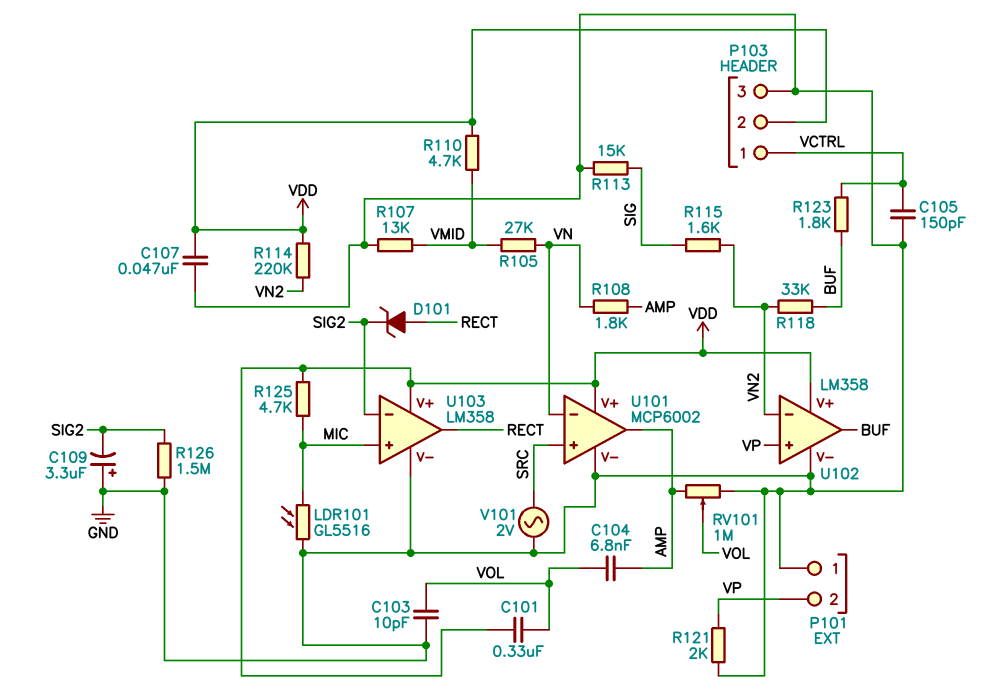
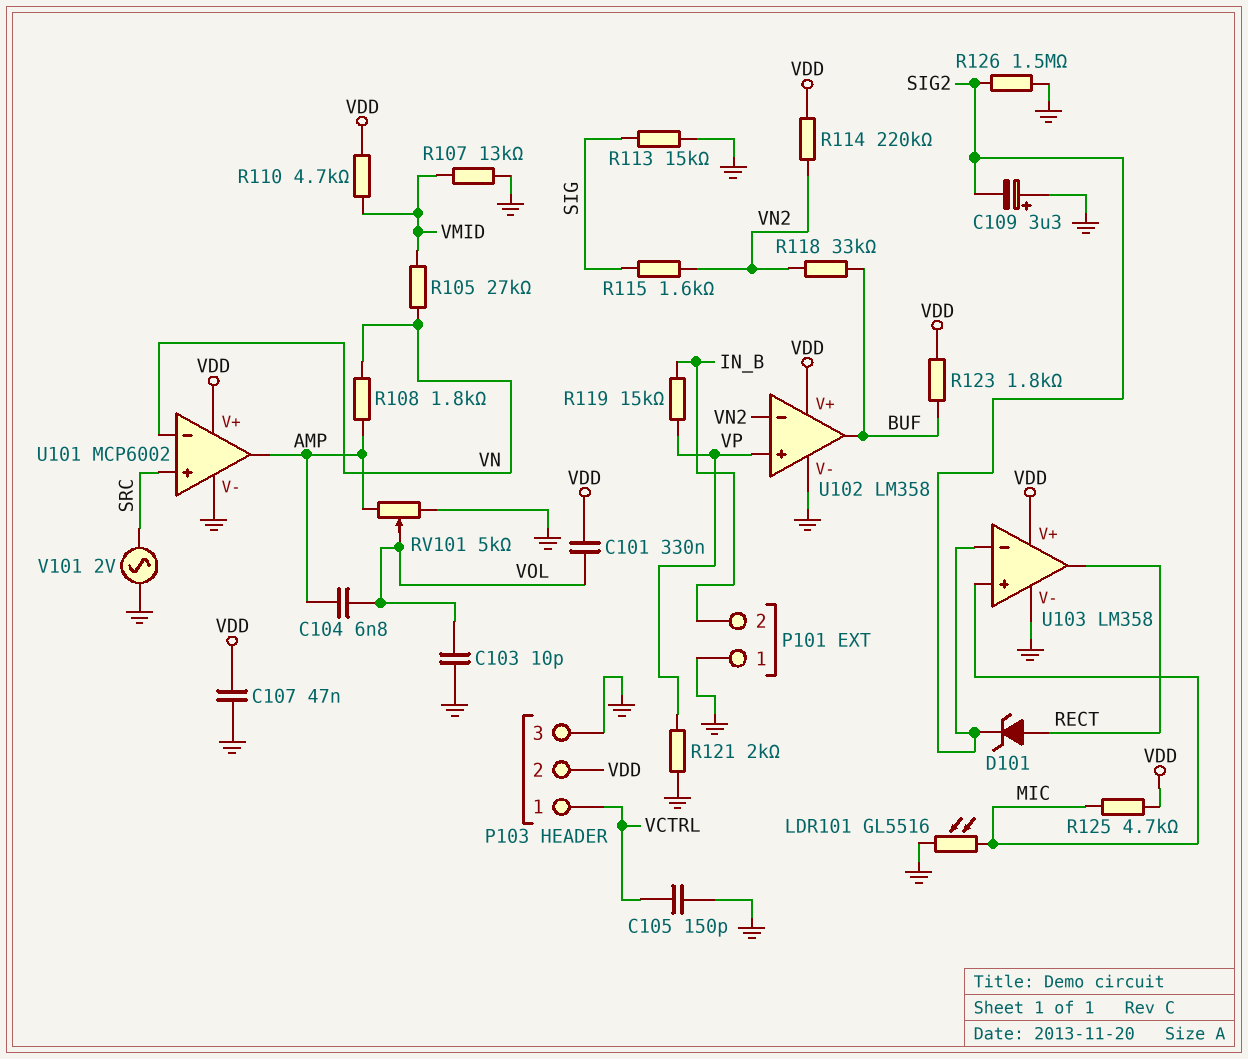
P101 pin 2: VP -> IN_B
R119: none -> 15k (IN_B, VP)
R123: 1.8k (BUF, VCTRL) -> 1.8k (BUF, VDD)
RV101: 1M (AMP, GND, wiper VOL) -> 5k (AMP, GND, wiper VOL)

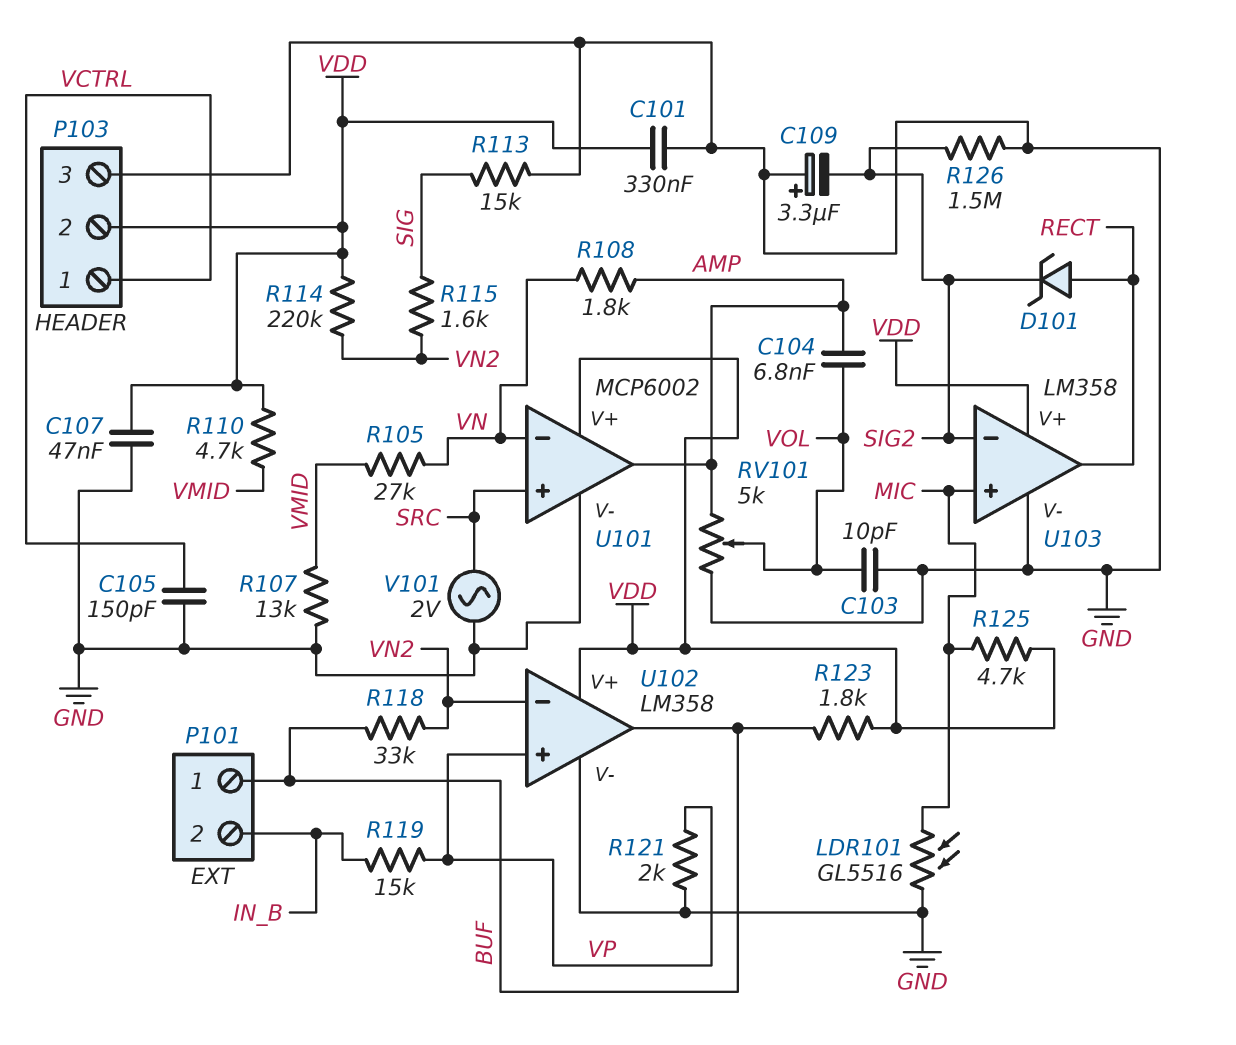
C101: 330nF (VDD, VOL) -> 330nF (GND, VDD)
P101 pin 1: GND -> BUF

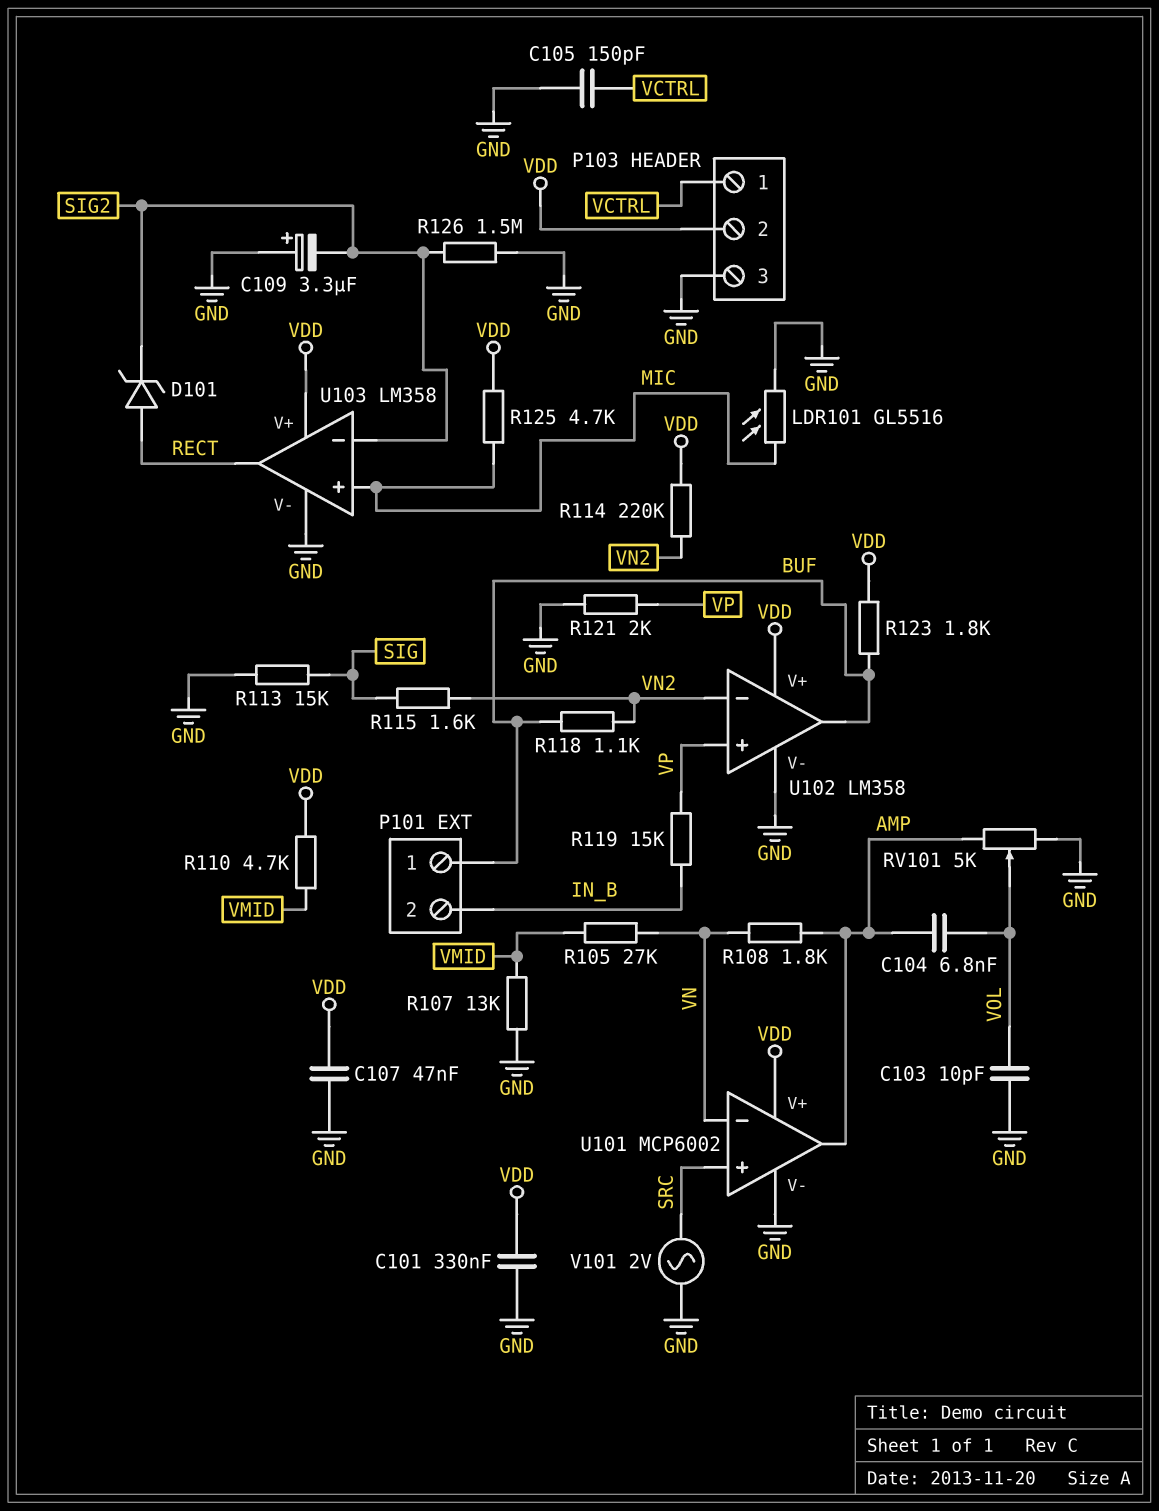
R118: 33k (BUF, VN2) -> 1.1k (BUF, VN2)

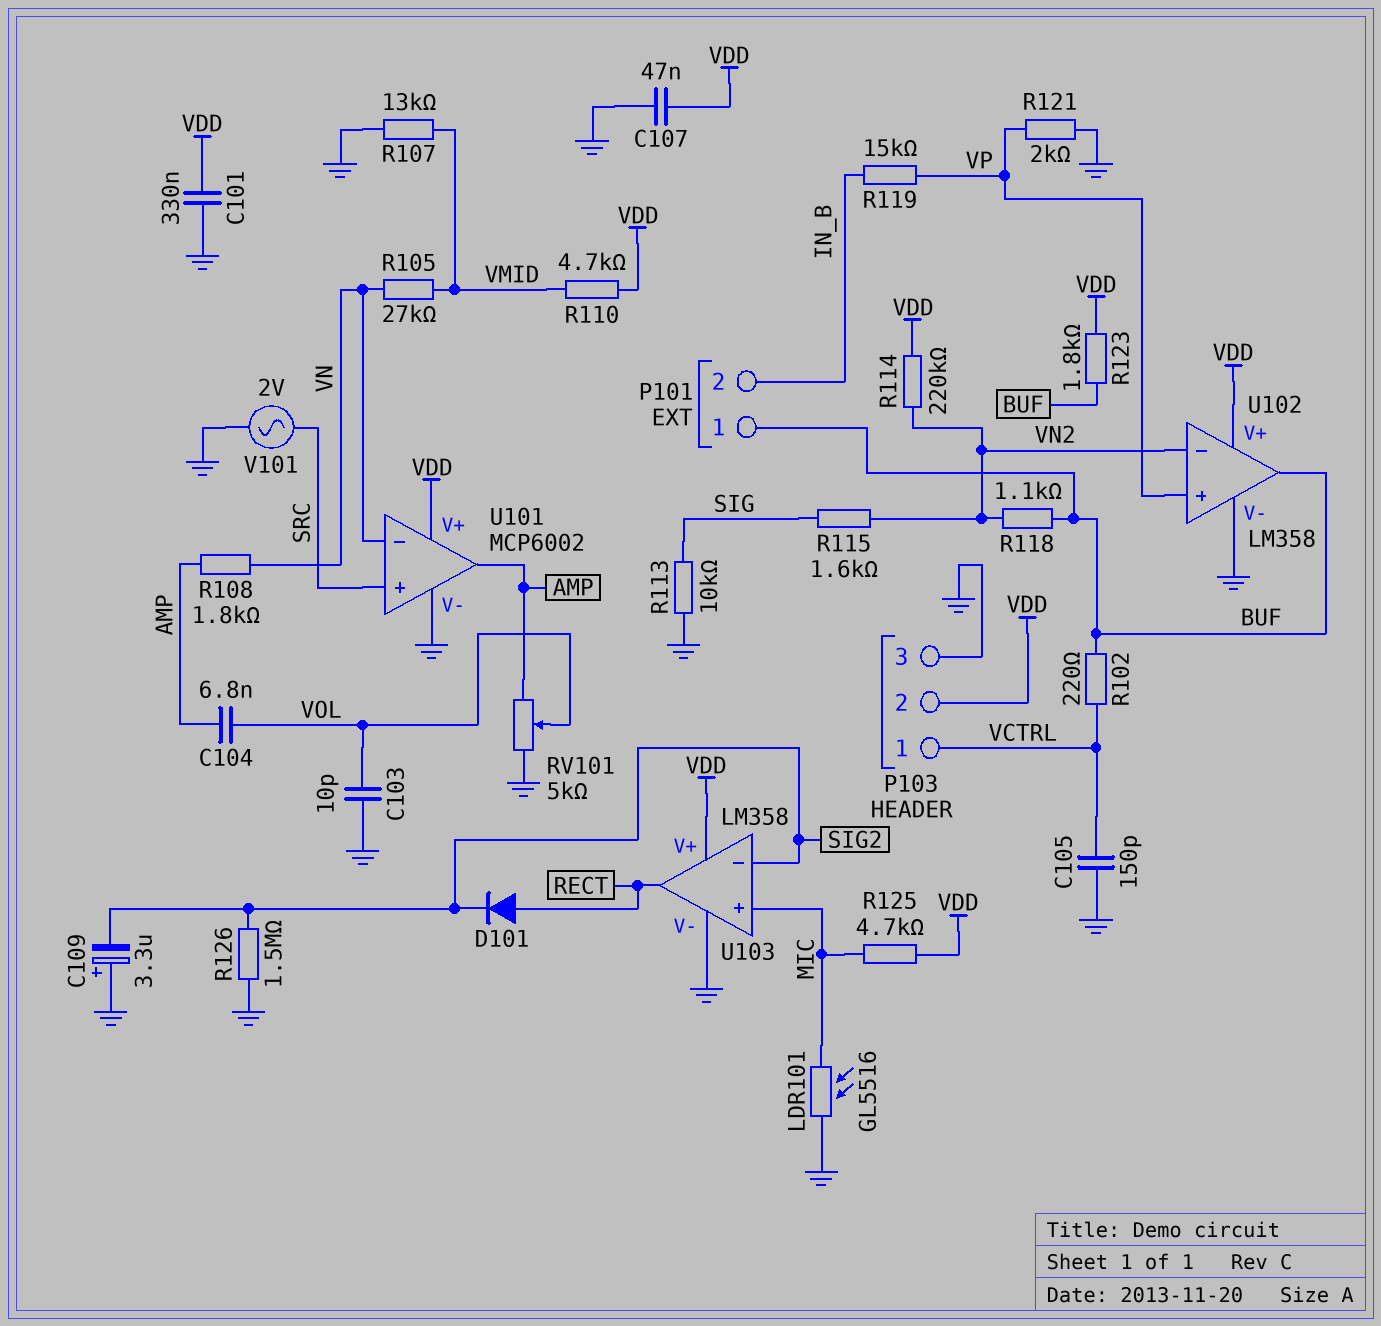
D101: zener (A RECT, K SIG2) -> diode (A RECT, K SIG2)
R102: none -> 220 (BUF, VCTRL)
R113: 15k (GND, SIG) -> 10k (GND, SIG)

